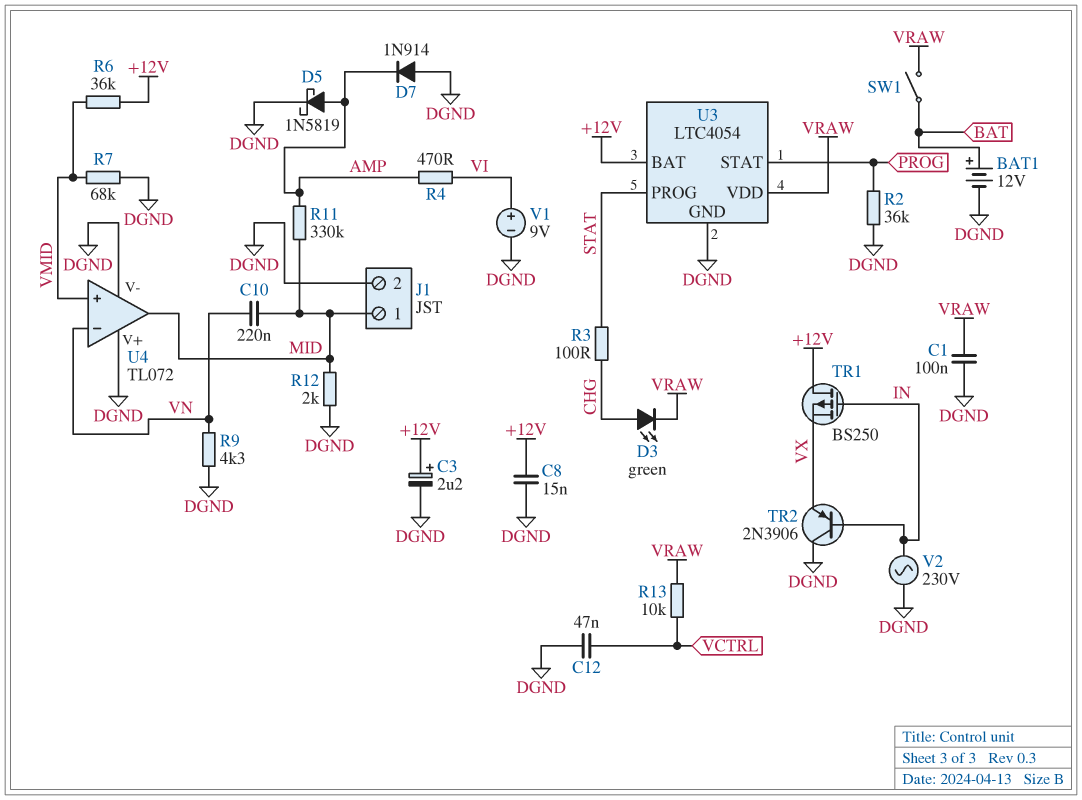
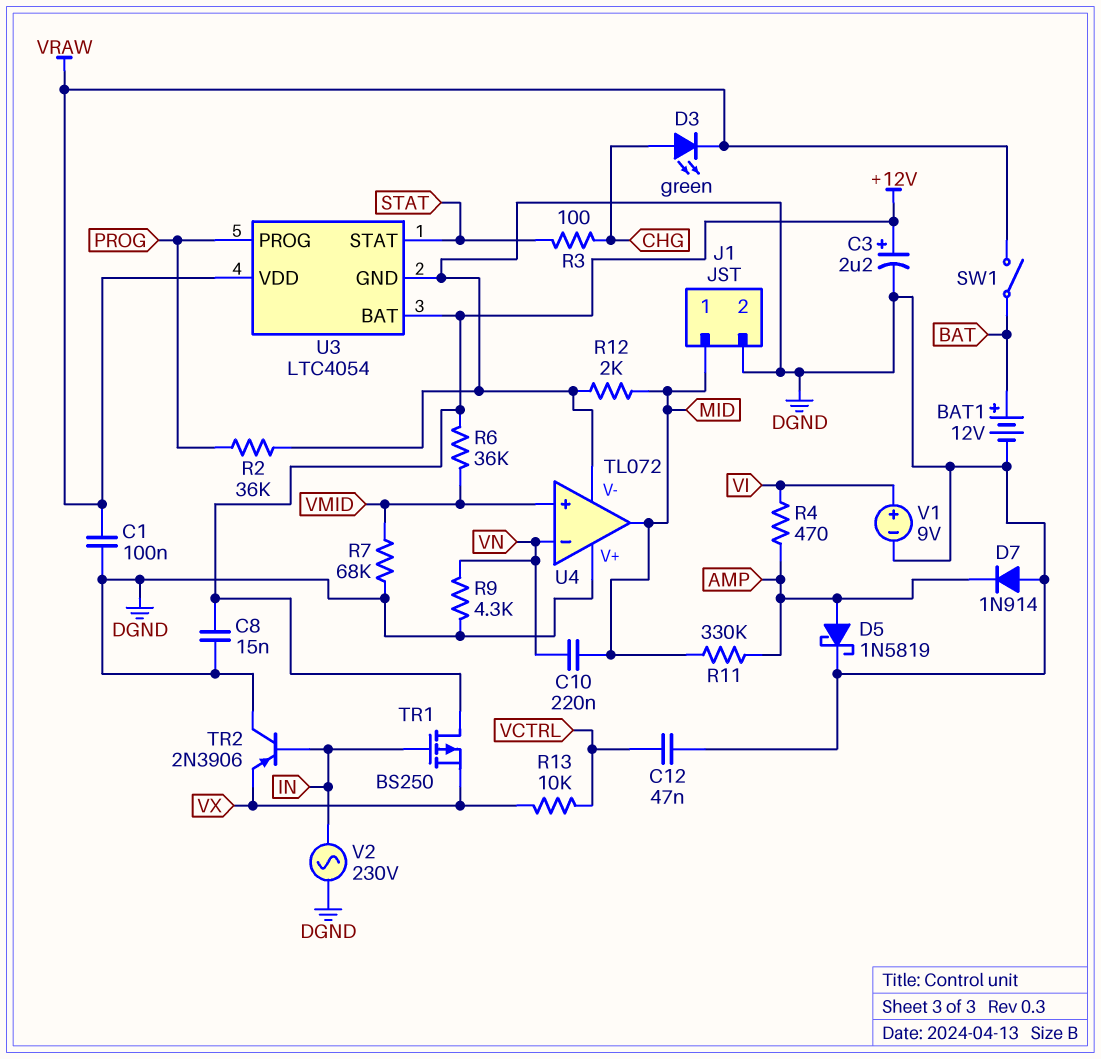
R13: 10k (VCTRL, VRAW) -> 10k (VCTRL, VX)
U3 pin PROG: STAT -> PROG
U3 pin STAT: PROG -> STAT

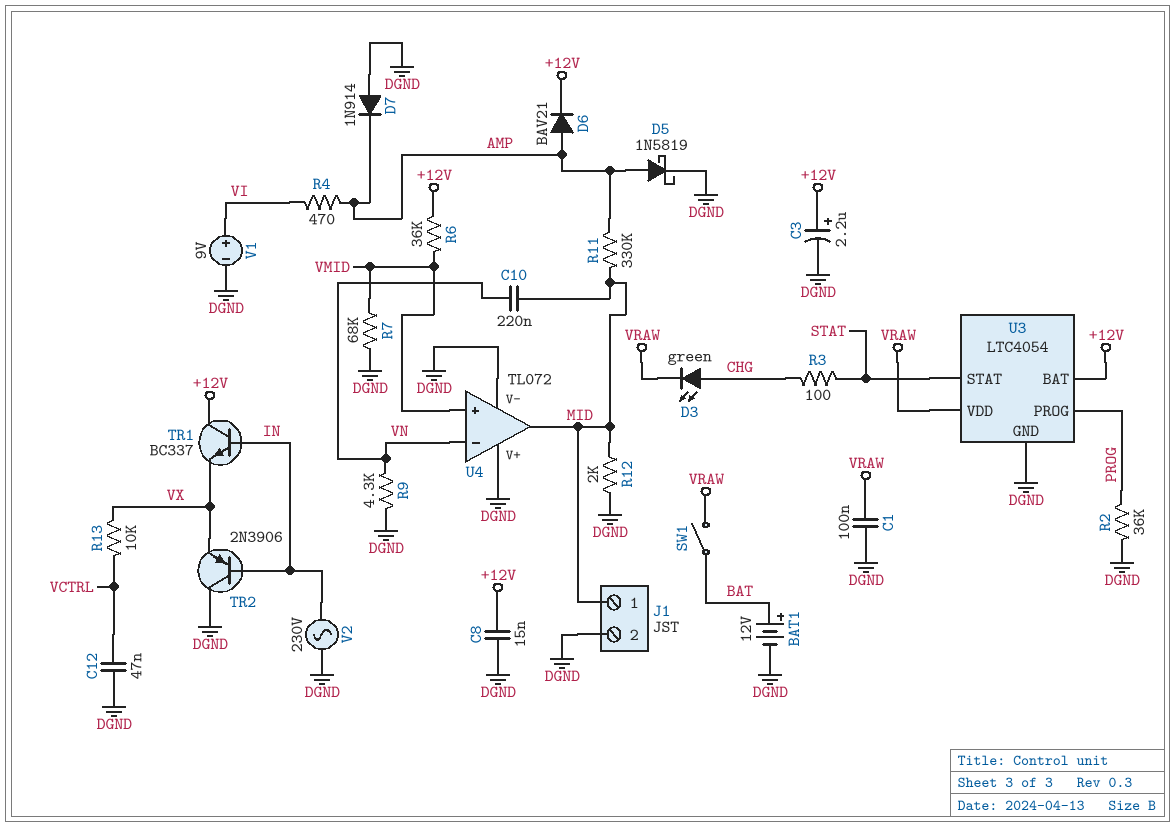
D6: none -> diode BAV21 (A AMP, K +12V)
TR1: PMOS BS250 (G IN, D +12V, S VX) -> NPN BC337 (B IN, C +12V, E VX)

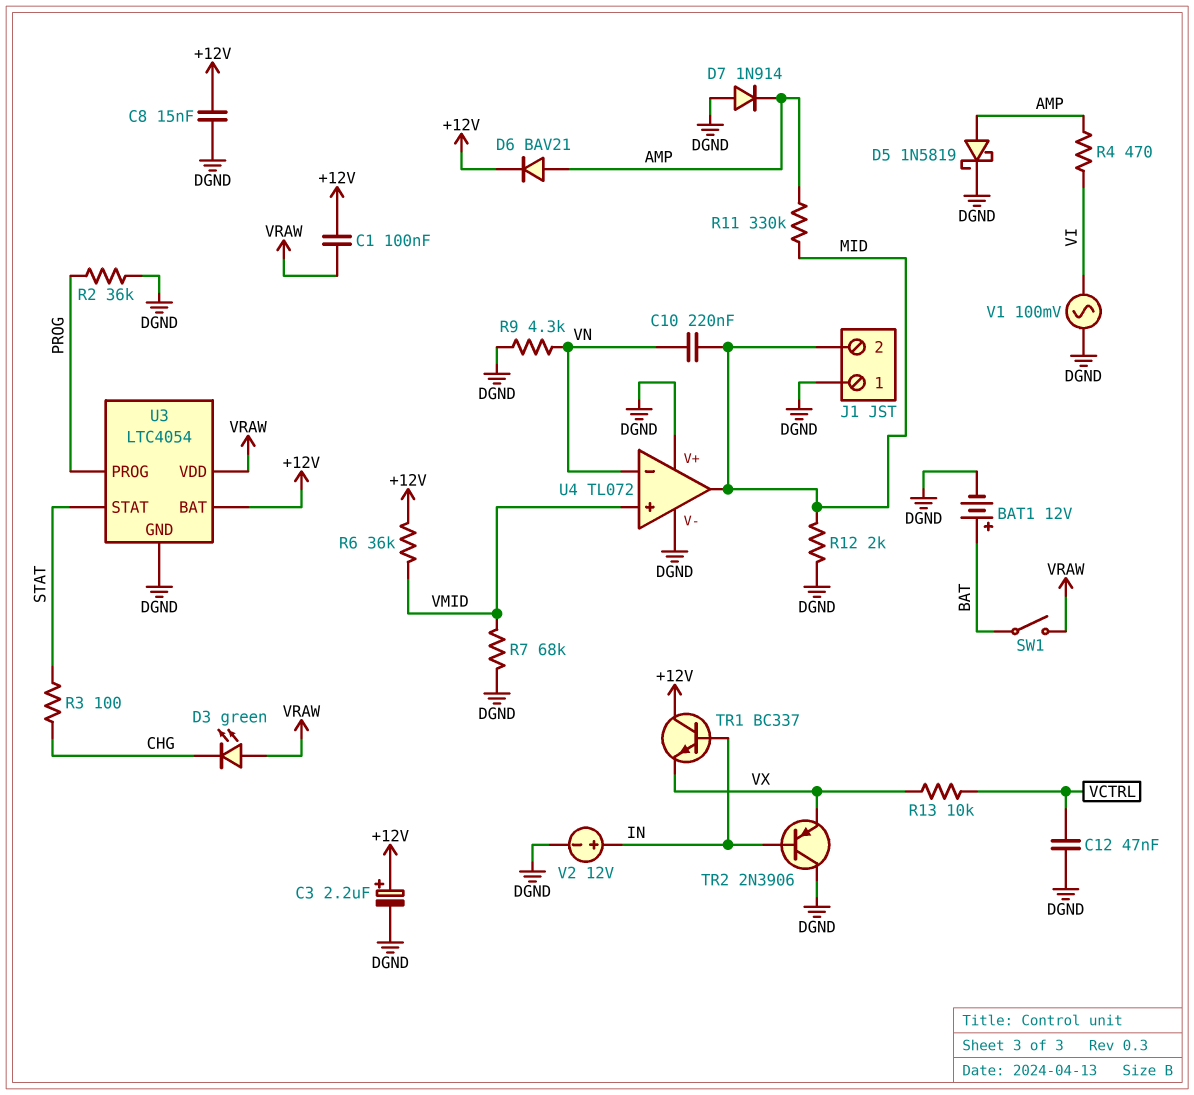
C1: 100nF (DGND, VRAW) -> 100nF (+12V, VRAW)
D3: LED green (A CHG, K VRAW) -> LED green (A VRAW, K CHG)
J1 pin 1: MID -> DGND
J1 pin 2: DGND -> MID
V1: 9V (plus VI, minus DGND) -> AC 100mV (DGND, VI)
V2: AC 230V (DGND, IN) -> 12V (plus IN, minus DGND)

